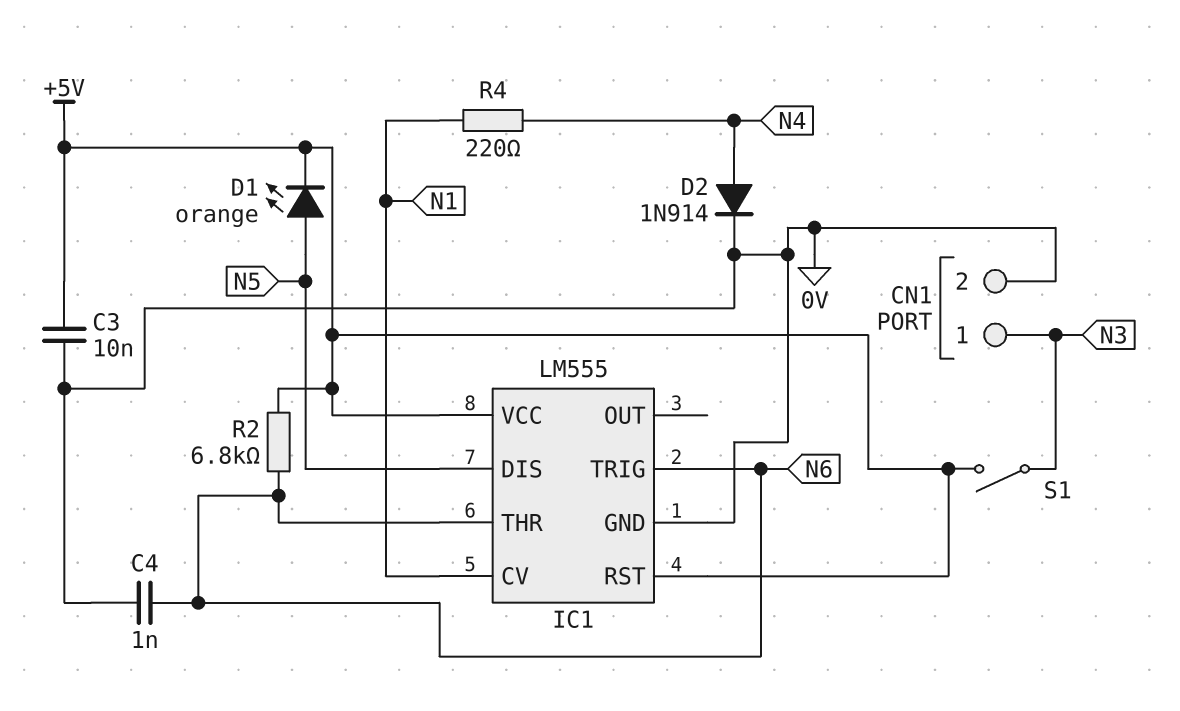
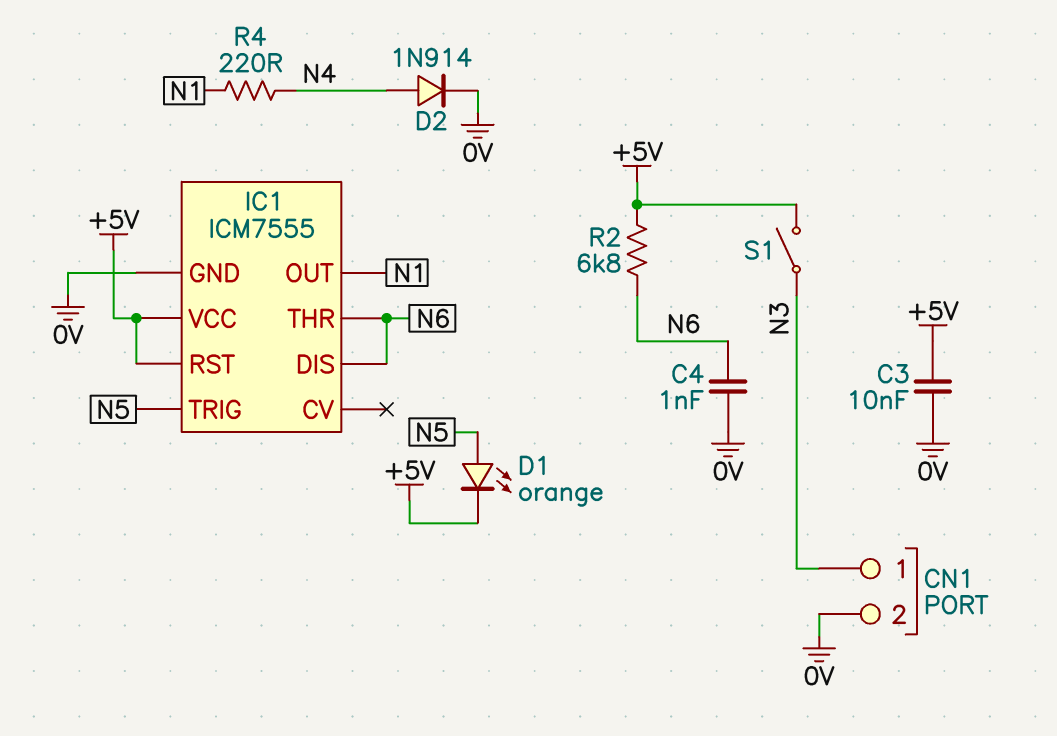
IC1: LM555 -> ICM7555
IC1 pin CV: N1 -> none
IC1 pin DIS: N5 -> N6
IC1 pin OUT: none -> N1
IC1 pin TRIG: N6 -> N5

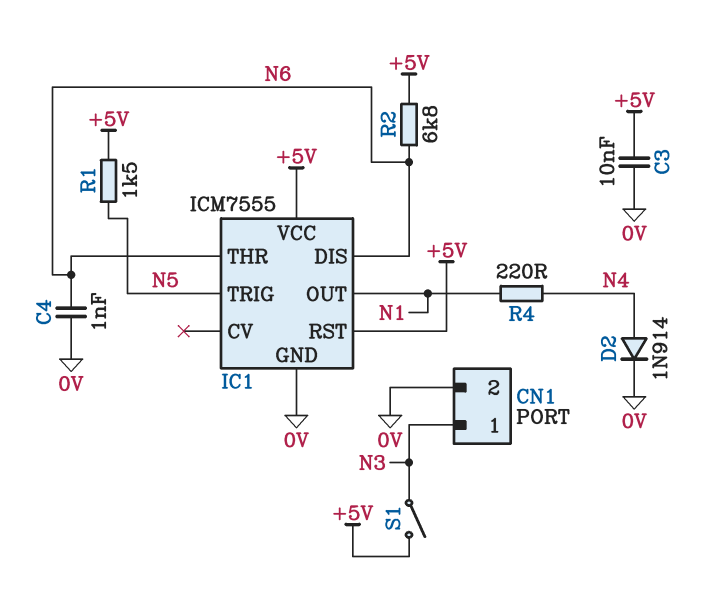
D1: LED orange (A N5, K +5V) -> none
R1: none -> 1.5k (+5V, N5)

